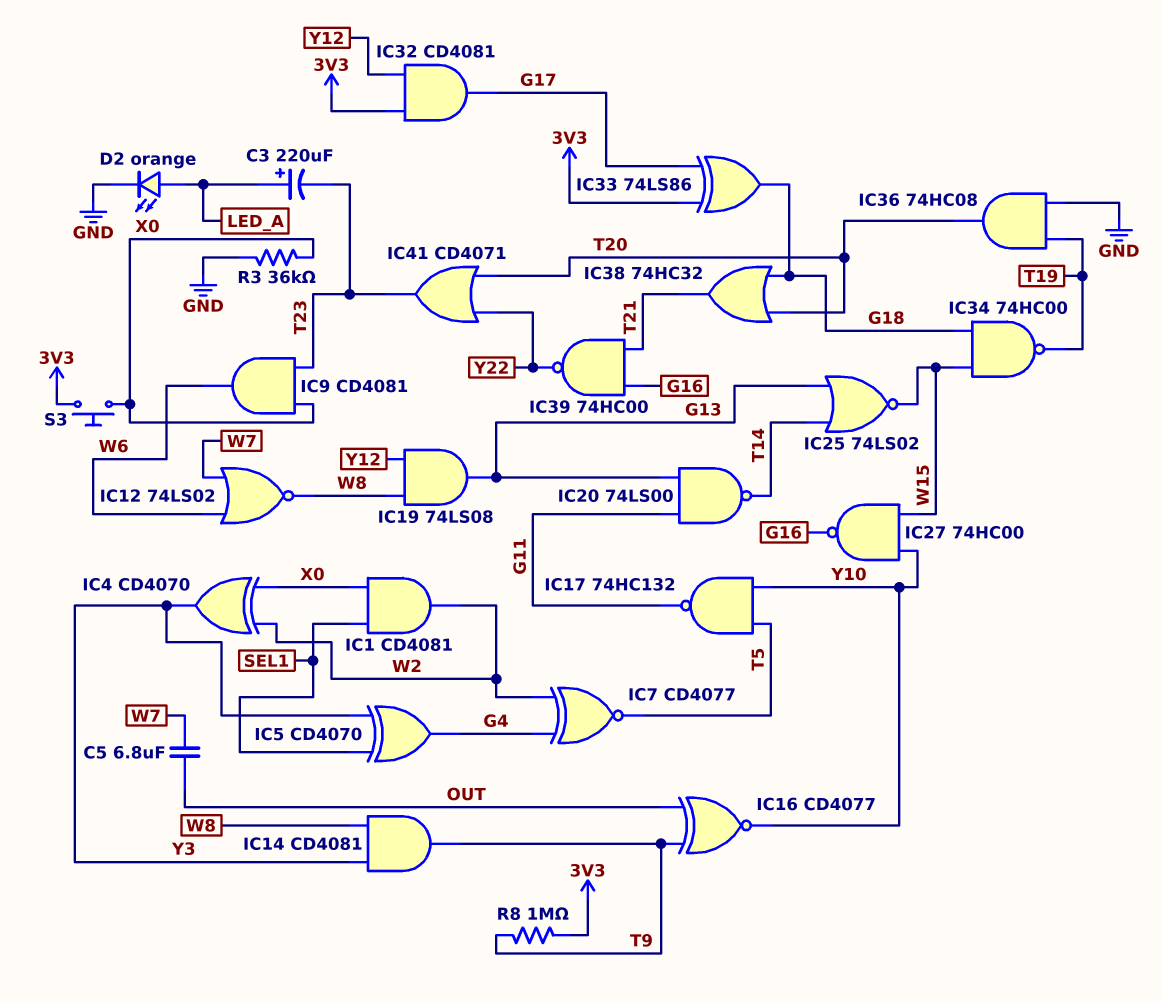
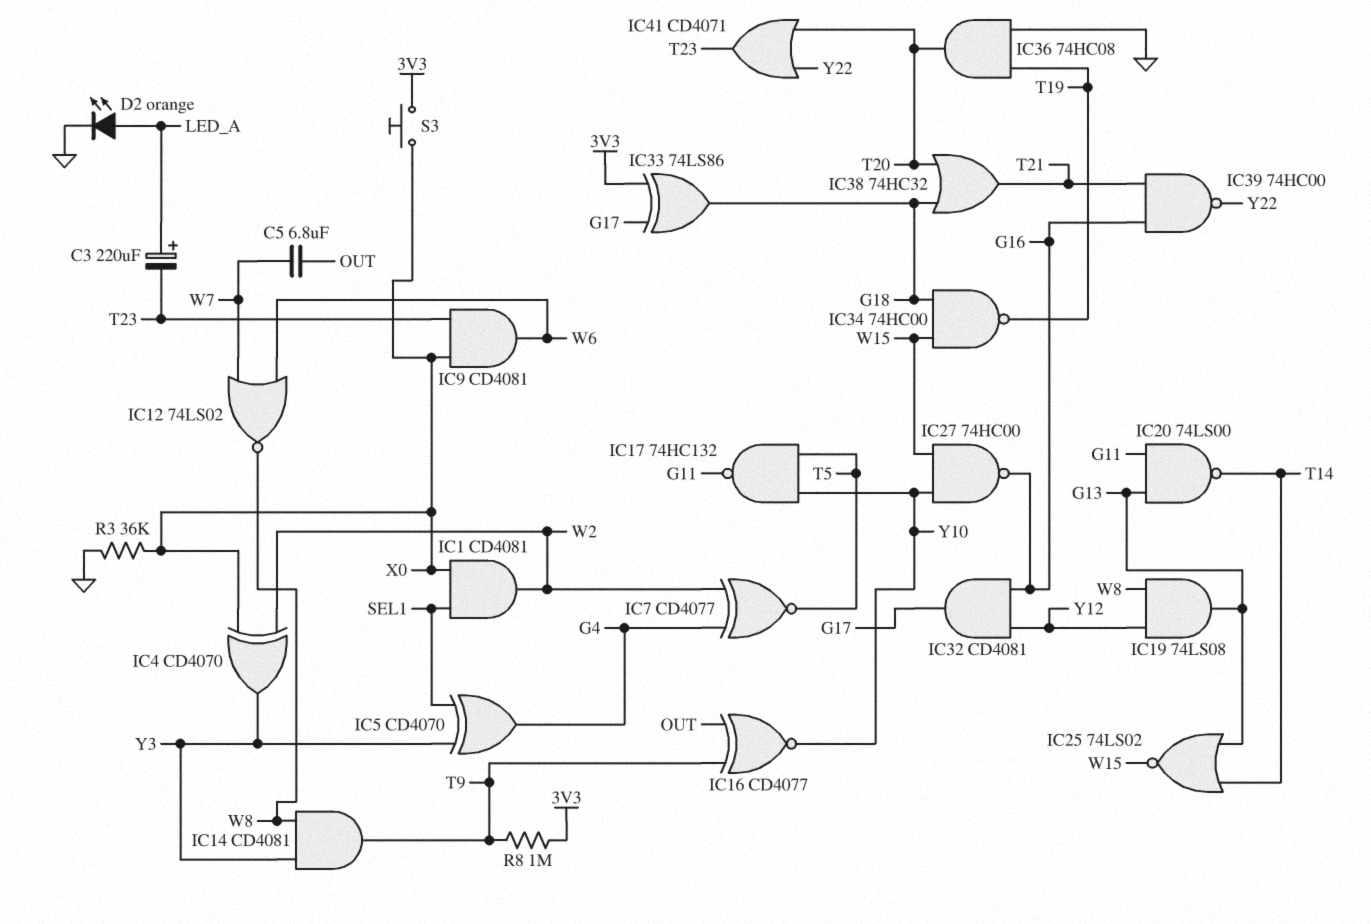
IC32: AND CD4081 (in 3V3, in Y12, out G17) -> AND CD4081 (in G16, in Y12, out G17)

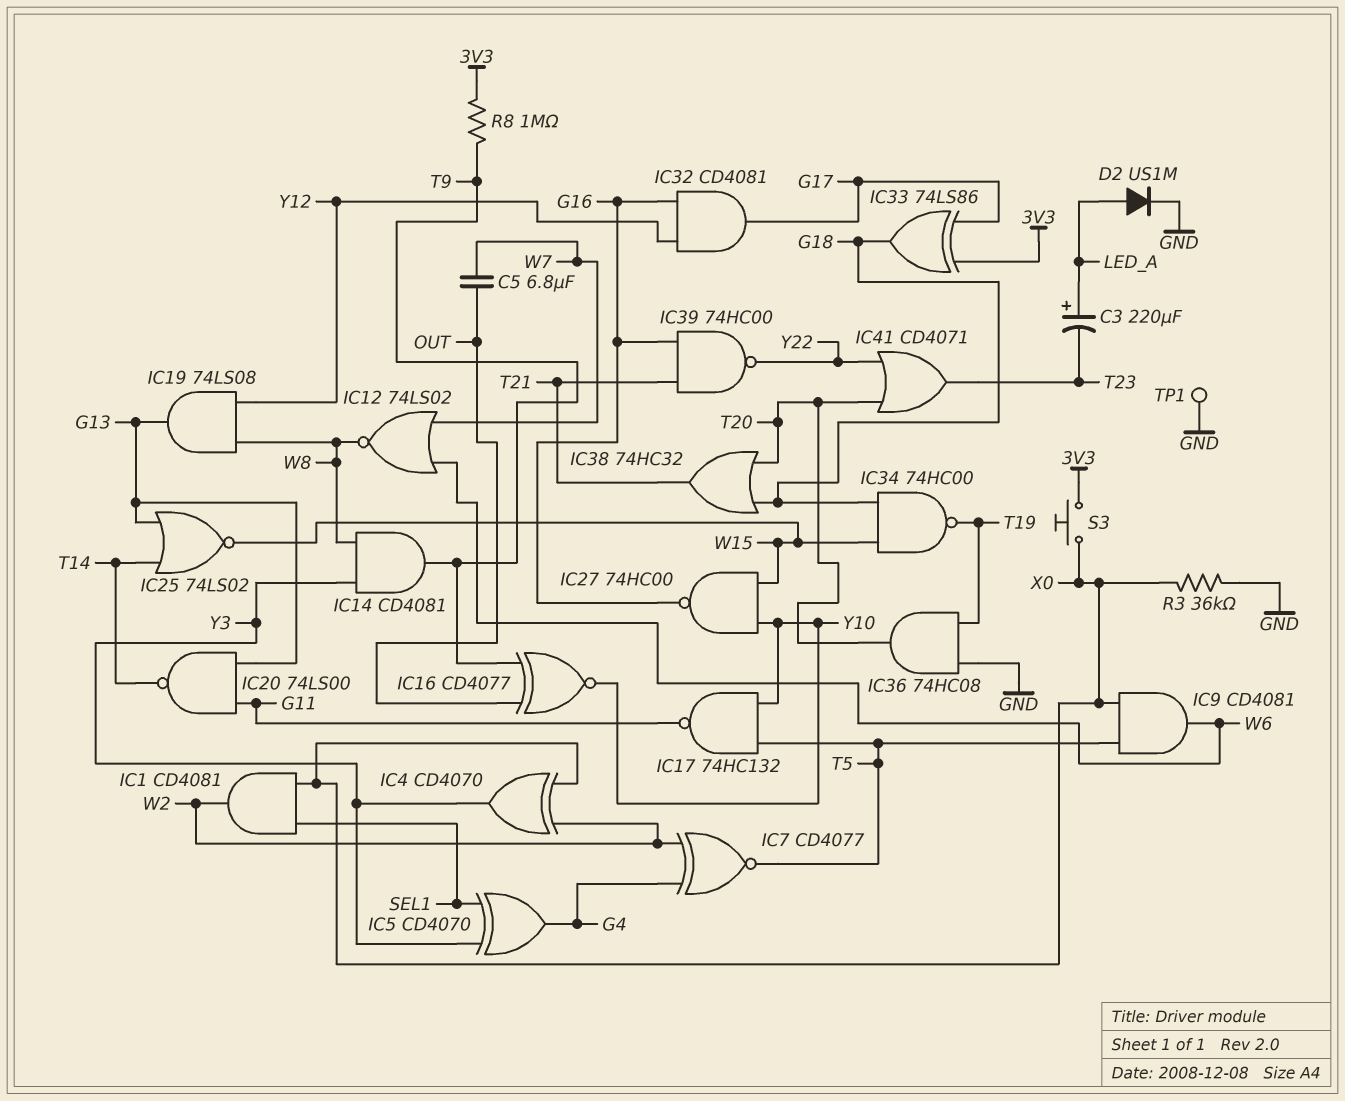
D2: LED orange (A LED_A, K GND) -> diode US1M (A LED_A, K GND)
IC9: AND CD4081 (in T23, in X0, out W6) -> AND CD4081 (in T5, in X0, out W6)
TP1: none -> test point (GND)

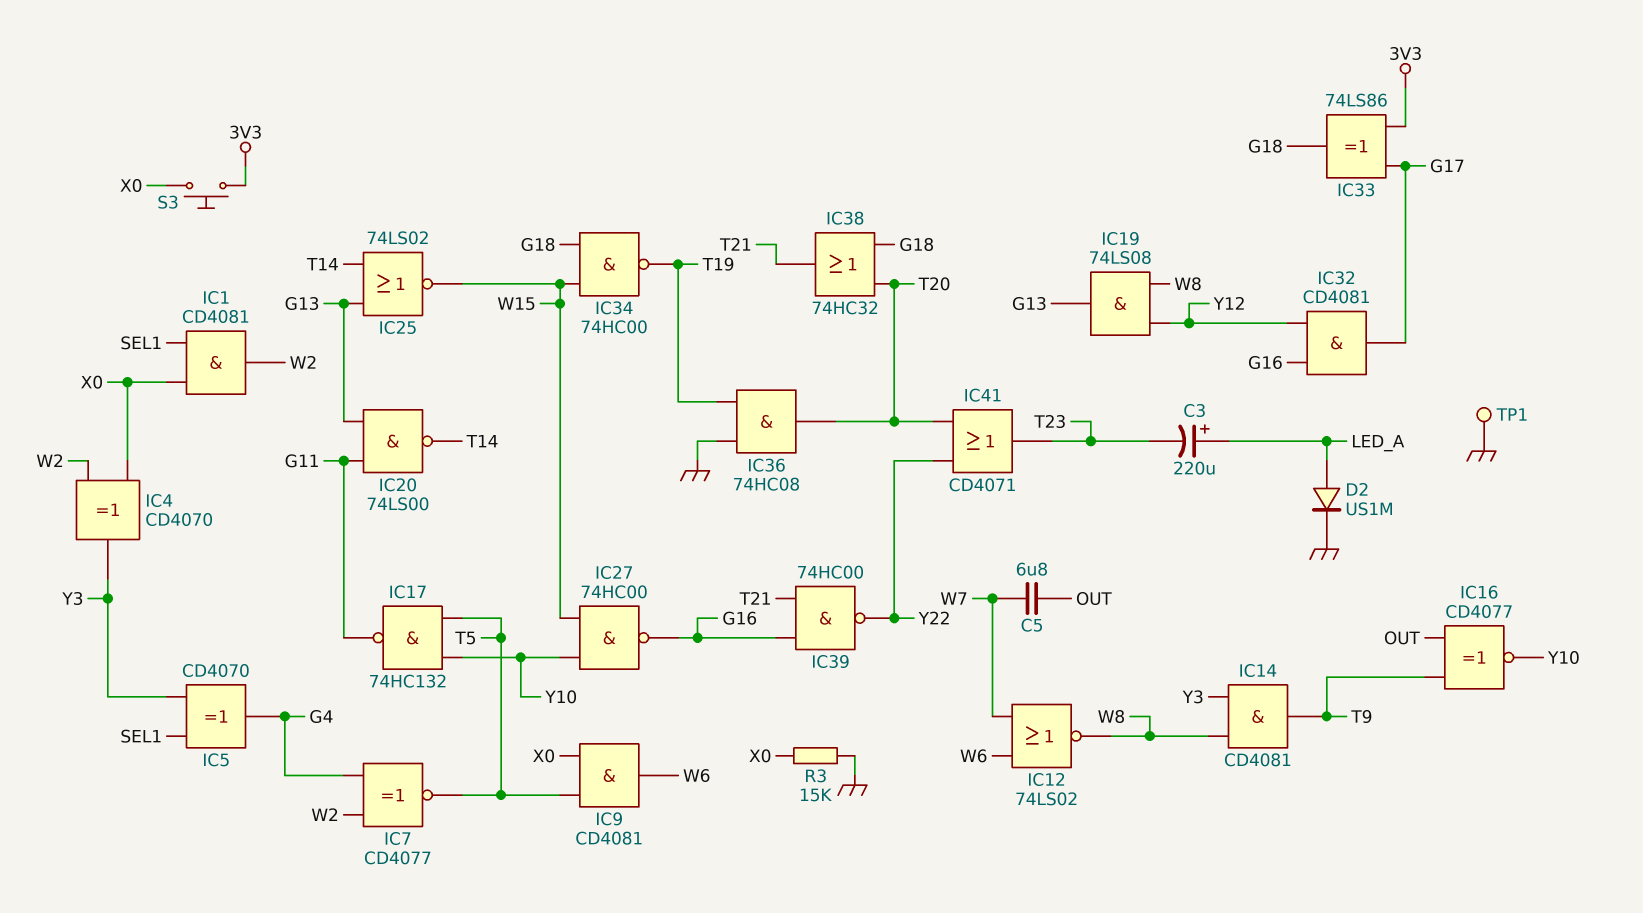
R3: 36k (GND, X0) -> 15k (GND, X0)
R8: 1M (3V3, T9) -> none

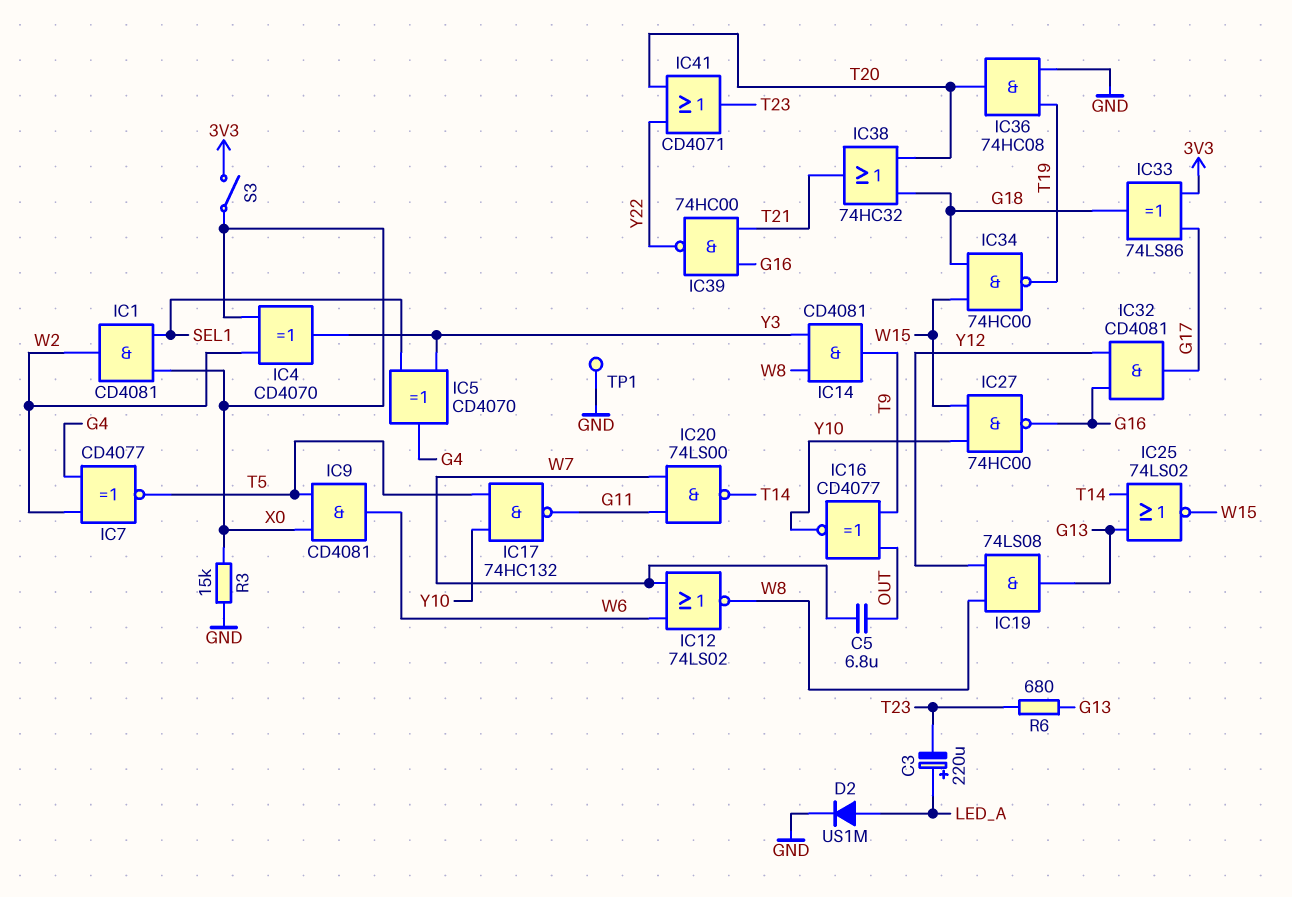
IC20: NAND 74LS00 (in G11, in G13, out T14) -> NAND 74LS00 (in G11, in W7, out T14)
R6: none -> 680 (G13, T23)
S3: button (3V3, X0) -> switch (3V3, X0)

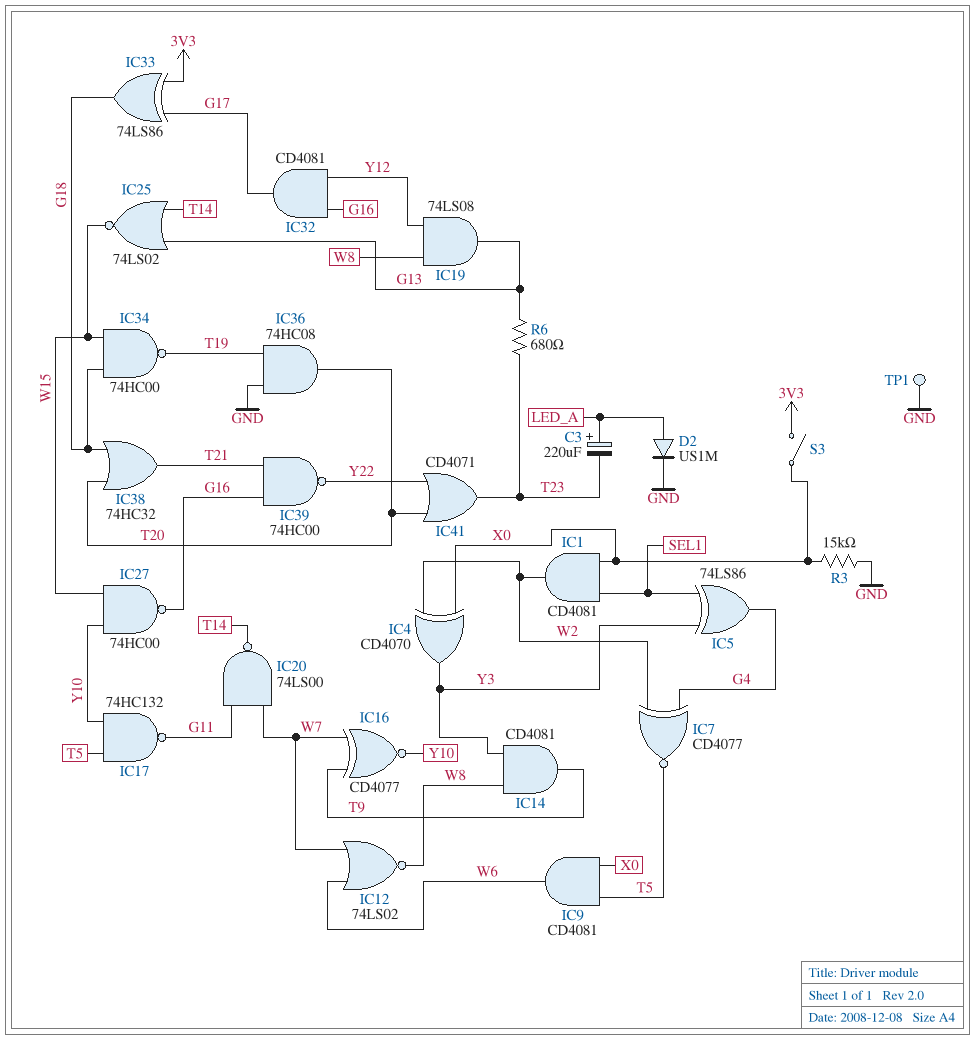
C5: 6.8uF (OUT, W7) -> none
IC5: XOR CD4070 (in SEL1, in Y3, out G4) -> XOR 74LS86 (in SEL1, in Y3, out G4)
IC16: XNOR CD4077 (in OUT, in T9, out Y10) -> XNOR CD4077 (in T9, in W7, out Y10)

